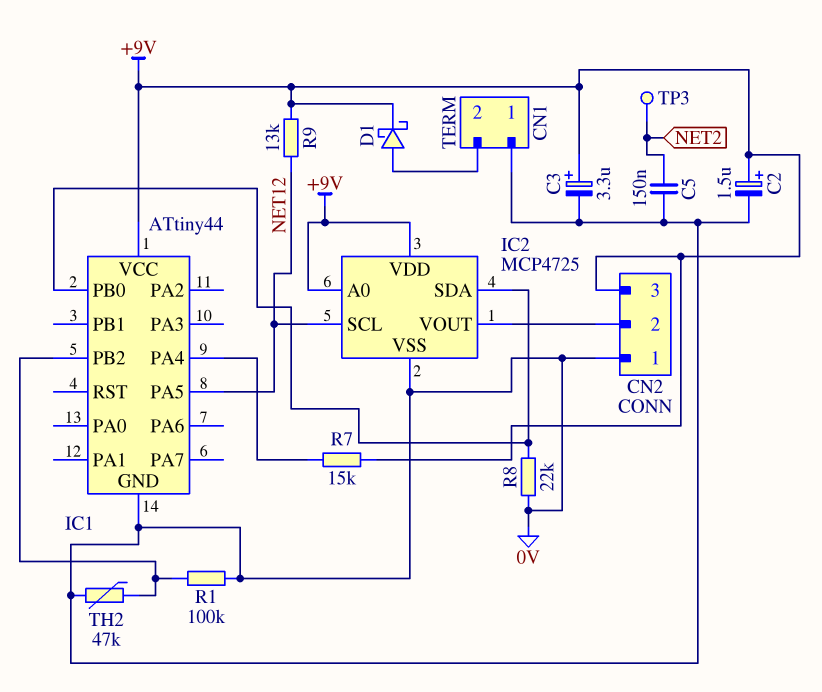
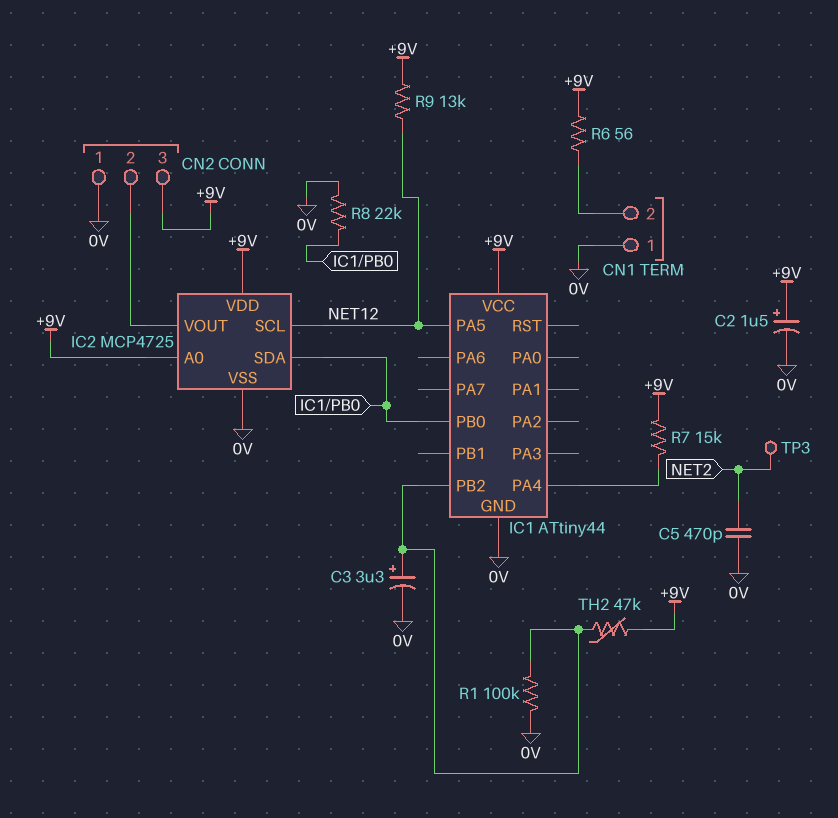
C3: 3.3uF (plus +9V, minus 0V) -> 3.3uF (plus IC1/PB2, minus 0V)
C5: 150nF (0V, NET2) -> 470pF (0V, NET2)
D1: schottky (A CN1/2, K +9V) -> none
R6: none -> 56 (+9V, CN1/2)
TH2: 47k (0V, IC1/PB2) -> 47k (+9V, IC1/PB2)

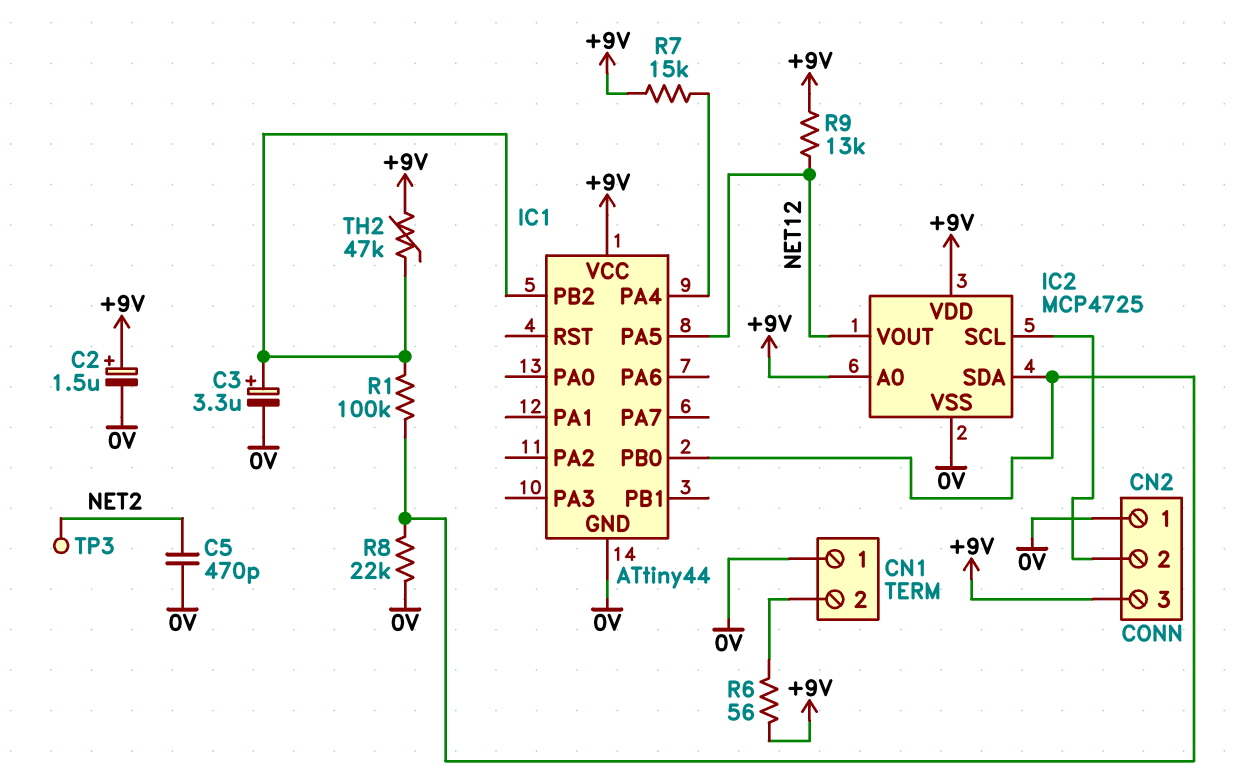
IC2 pin SCL: NET12 -> CN2/2
IC2 pin VOUT: CN2/2 -> NET12
R1: 100k (0V, IC1/PB2) -> 100k (IC1/PB0, IC1/PB2)

